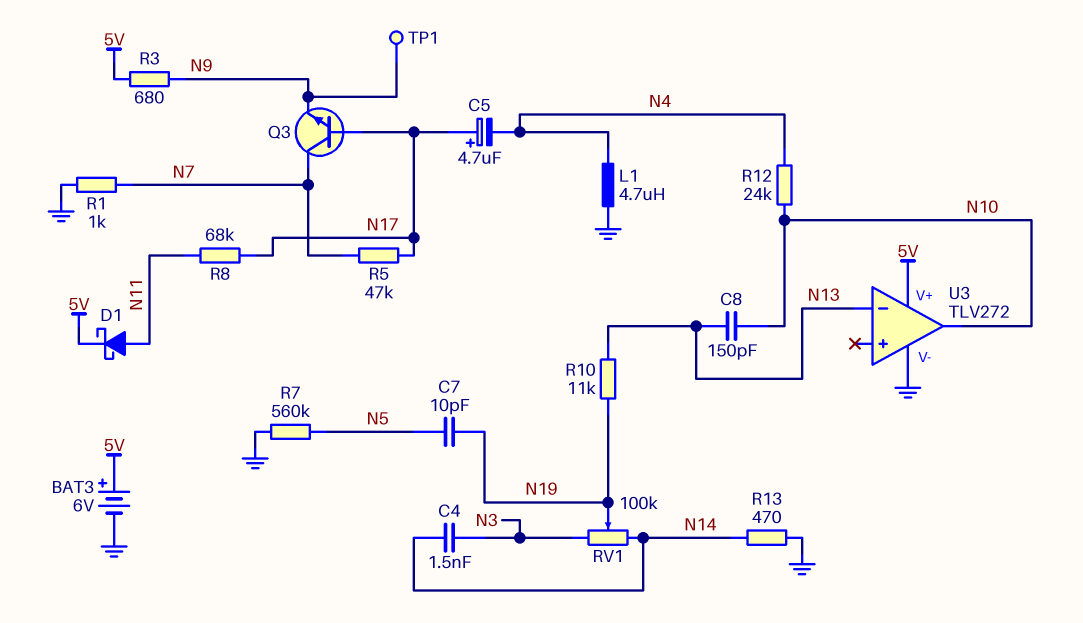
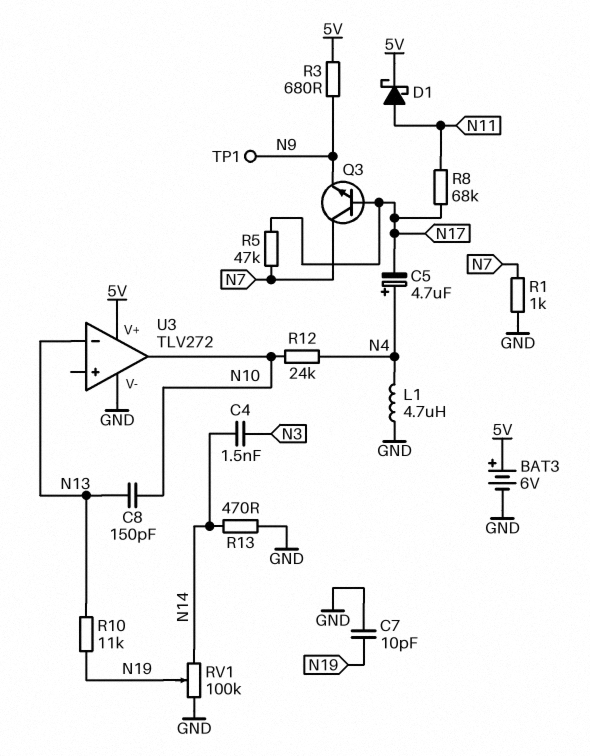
C5: 4.7uF (plus N17, minus N4) -> 4.7uF (plus N4, minus N17)
C7: 10pF (N5, N19) -> 10pF (GND, N19)
R7: 560k (GND, N5) -> none
RV1: 100k (N3, N14, wiper N19) -> 100k (GND, N14, wiper N19)

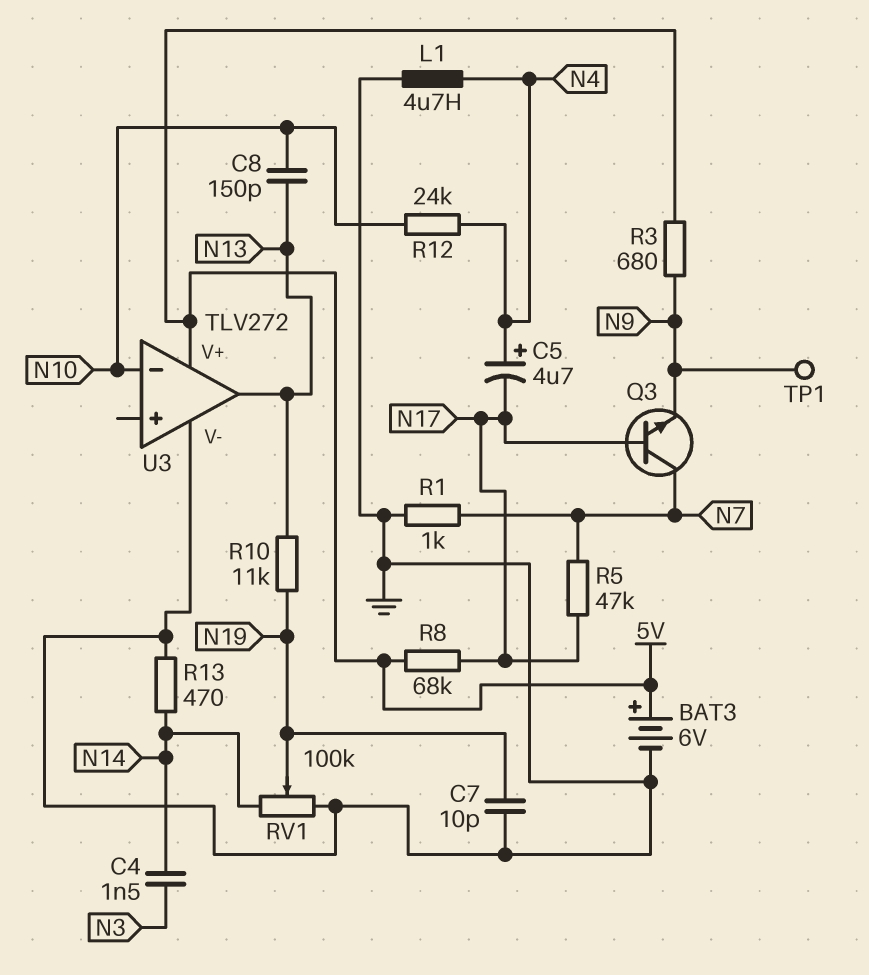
D1: schottky (A N11, K 5V) -> none
R8: 68k (N11, N17) -> 68k (5V, N17)
U3 pin in-: N13 -> N10
U3 pin out: N10 -> N13

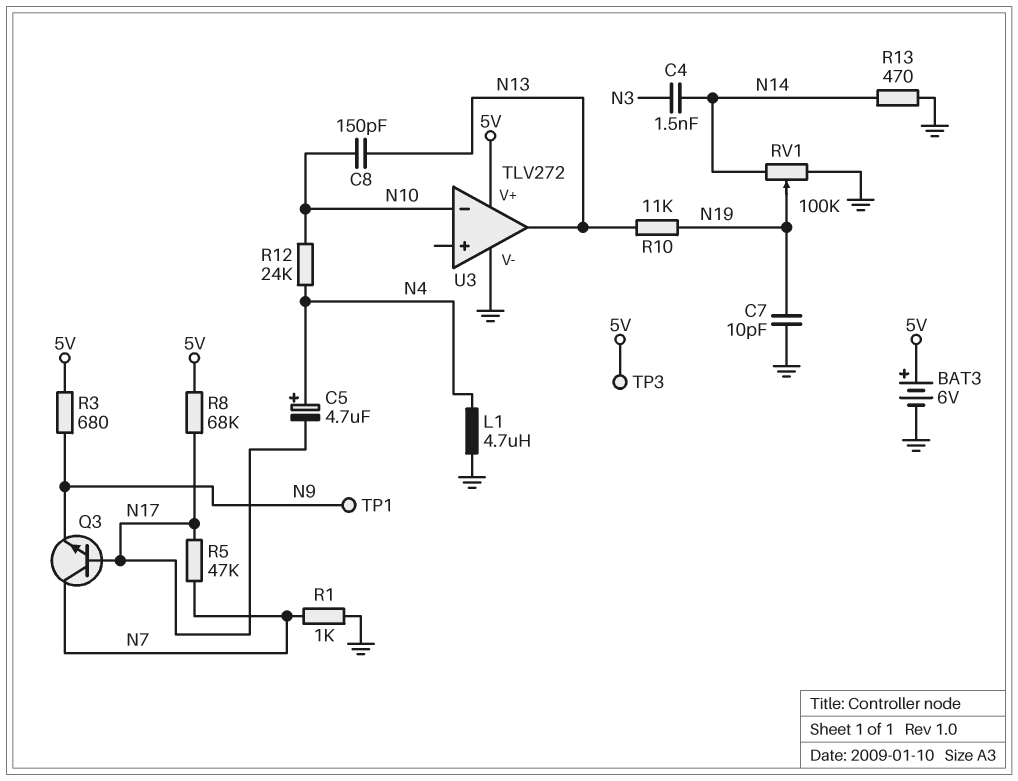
TP3: none -> test point (5V)

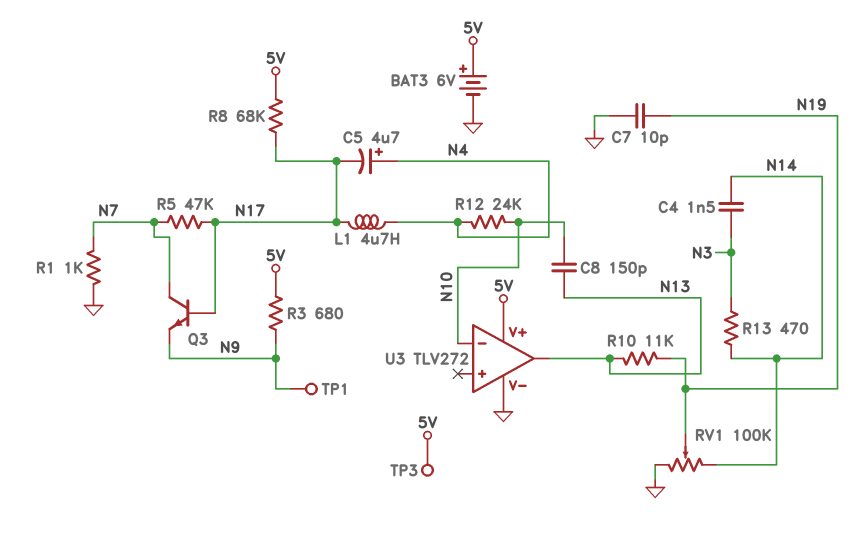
L1: 4.7uH (GND, N4) -> 4.7uH (N4, N17)
R13: 470 (GND, N14) -> 470 (N3, N14)

